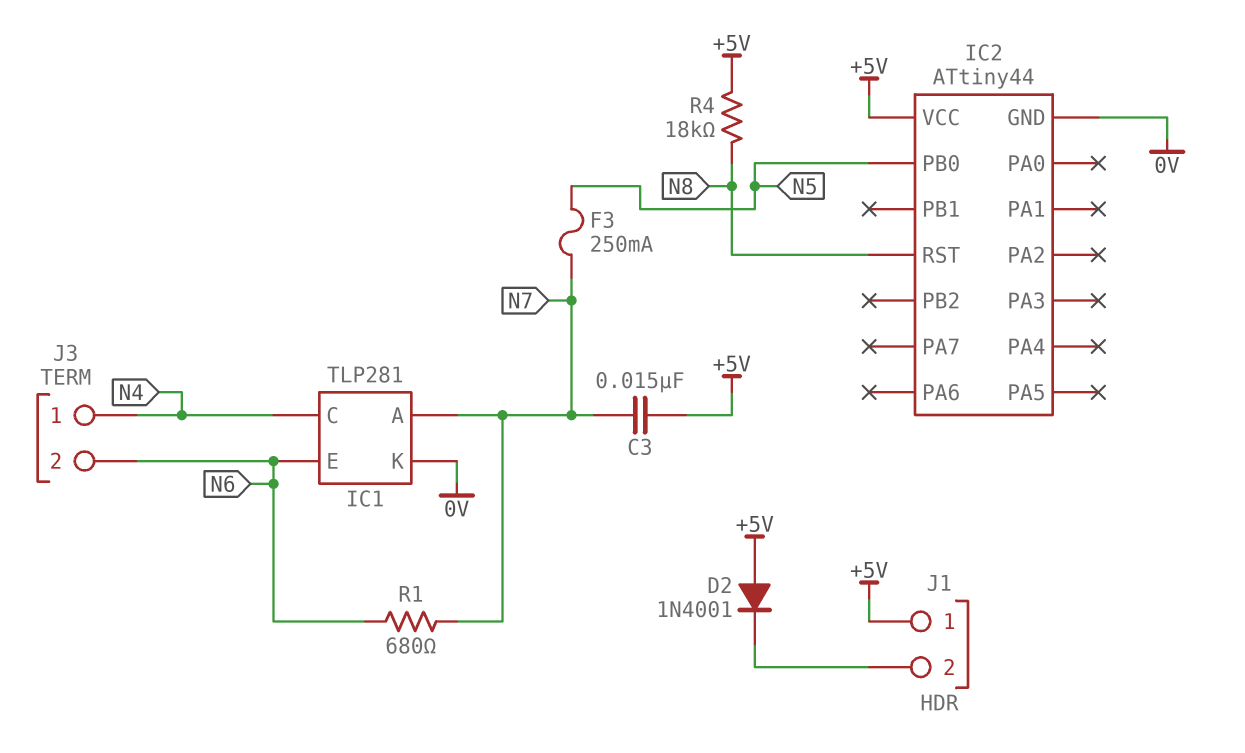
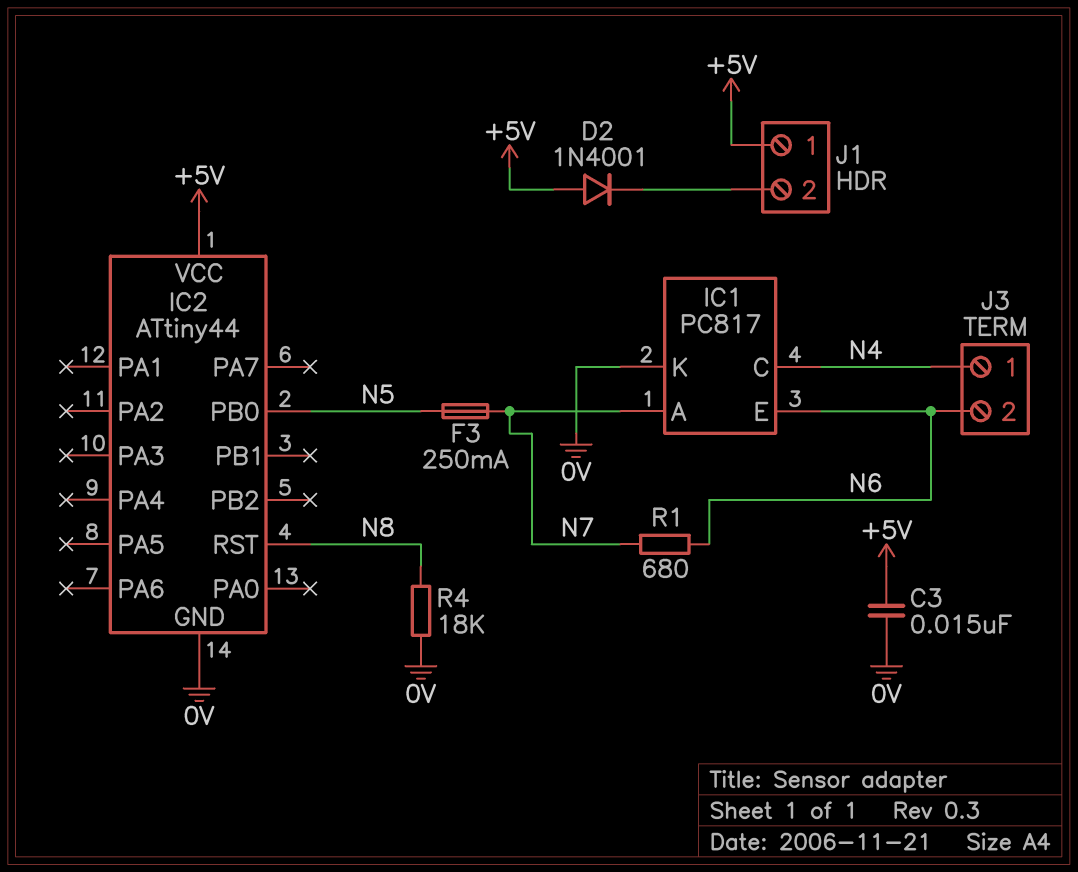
C3: 15nF (+5V, N7) -> 15nF (+5V, 0V)
IC1: TLP281 -> PC817
R4: 18k (+5V, N8) -> 18k (0V, N8)

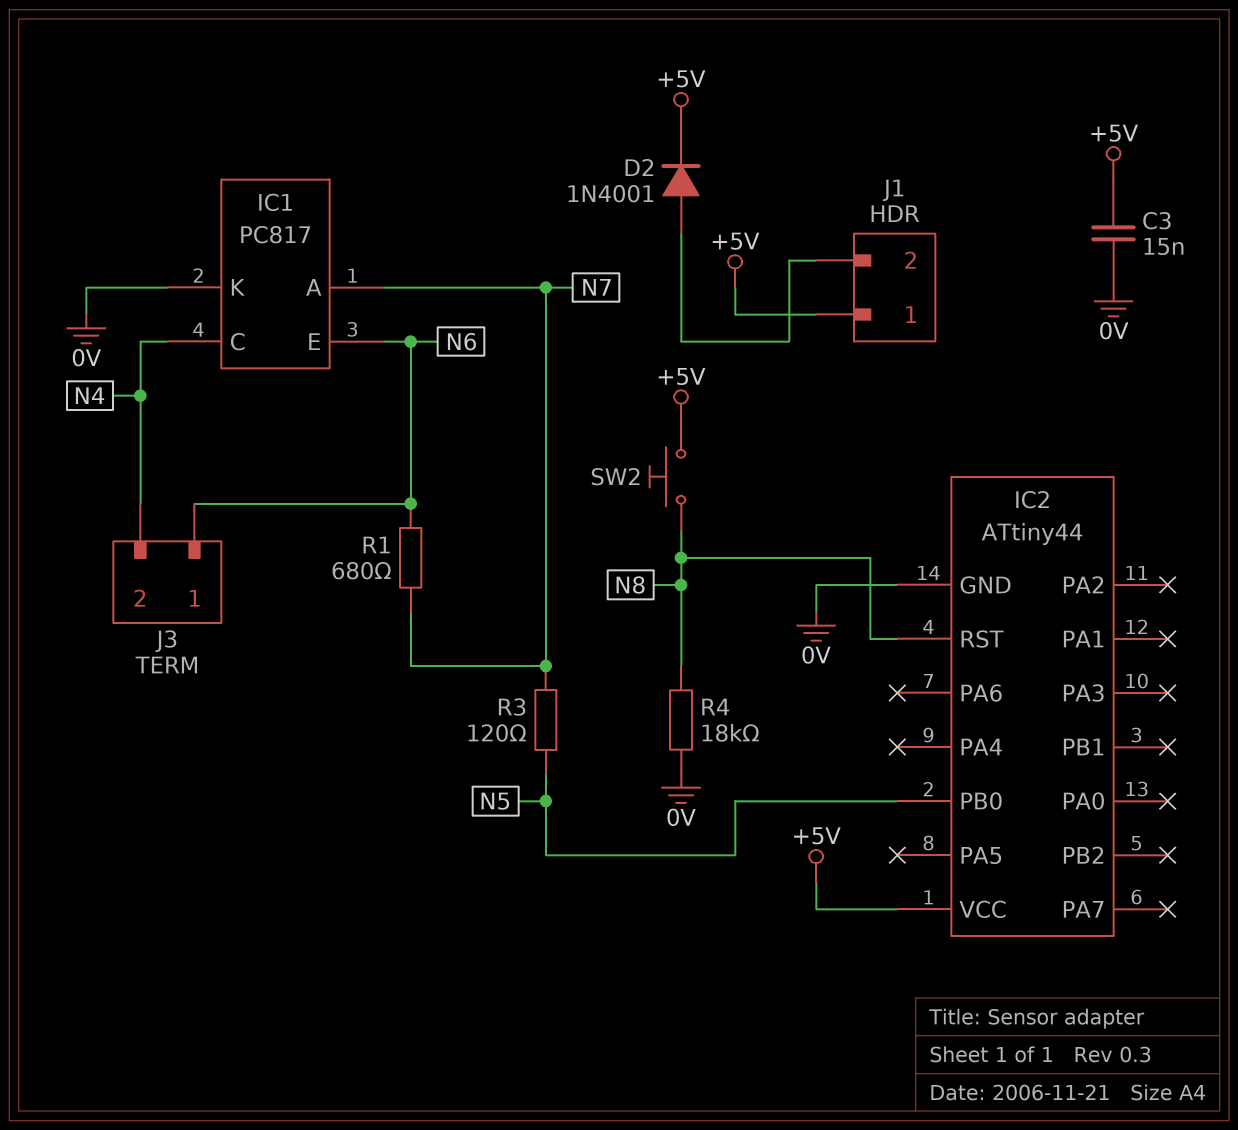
D2: diode 1N4001 (A +5V, K J1/2) -> diode 1N4001 (A J1/2, K +5V)
F3: 250mA (N5, N7) -> none
J3 pin 1: N4 -> N6
J3 pin 2: N6 -> N4
R3: none -> 120 (N5, N7)
SW2: none -> button (+5V, N8)

